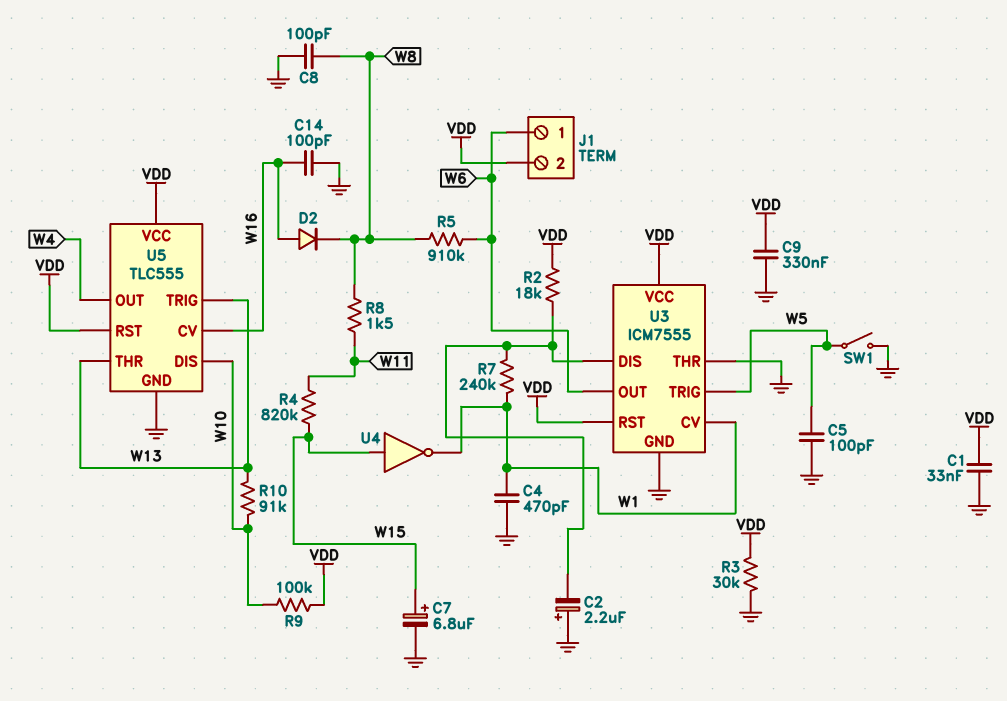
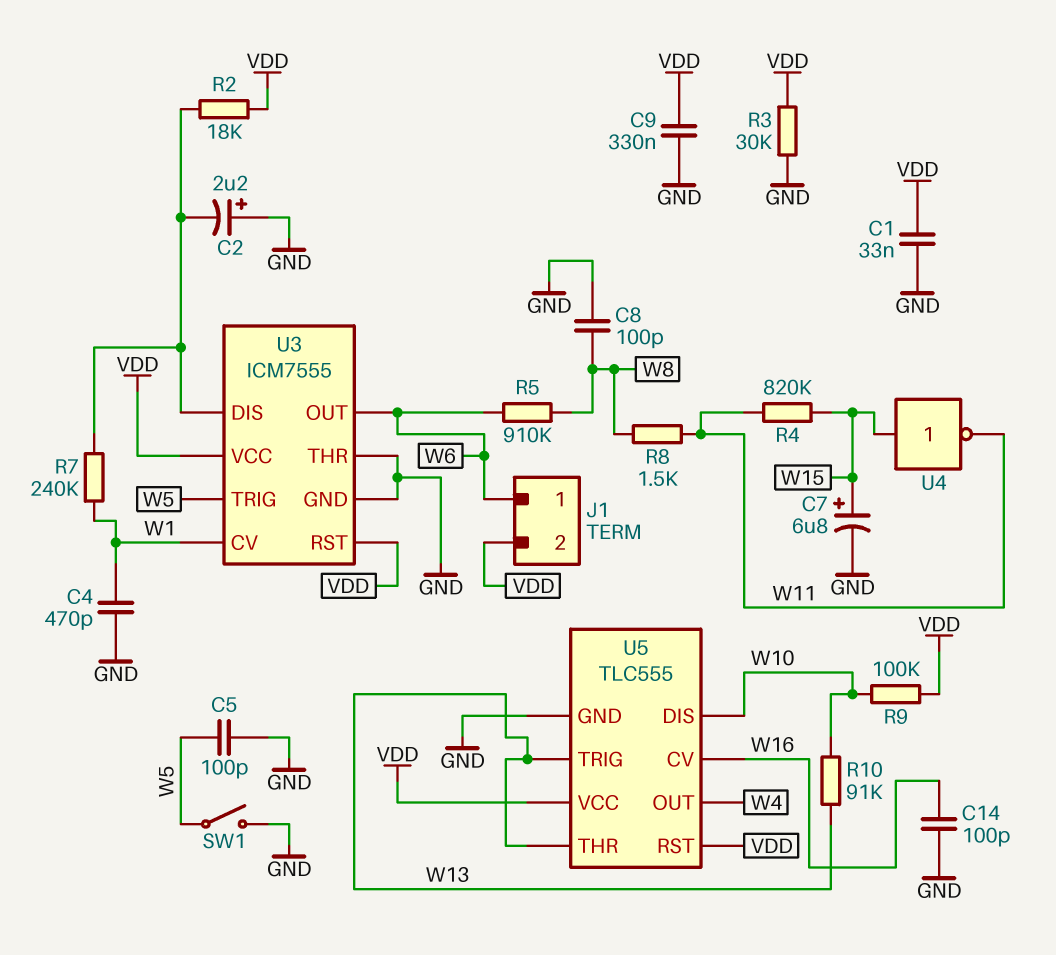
D2: diode (A W16, K W8) -> none
U4: NOT (in W15, out W1) -> NOT (in W15, out W11)

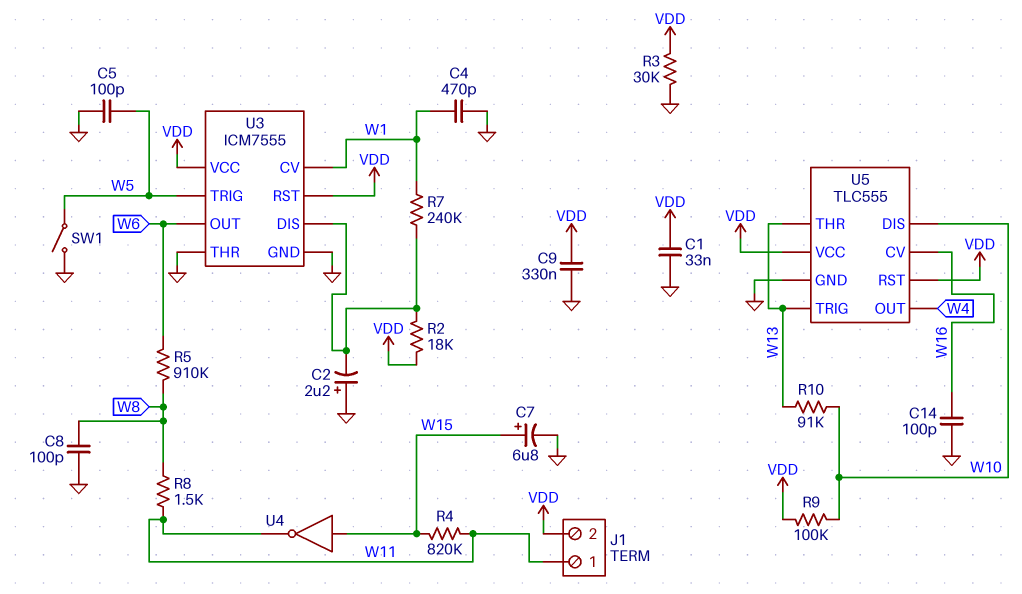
J1 pin 1: W6 -> W11

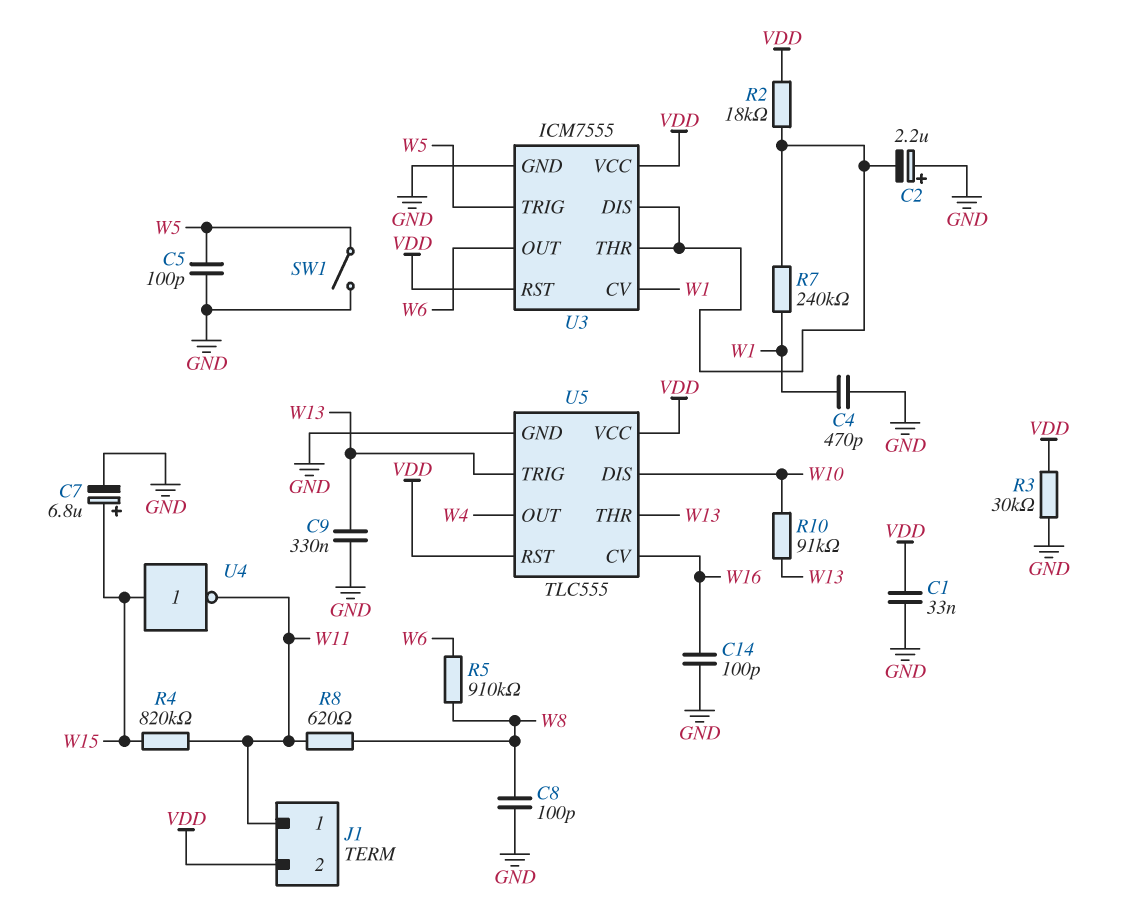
C9: 330nF (GND, VDD) -> 330nF (GND, W13)
R8: 1.5k (W8, W11) -> 620 (W8, W11)
R9: 100k (VDD, W10) -> none
U3 pin THR: GND -> U3/DIS

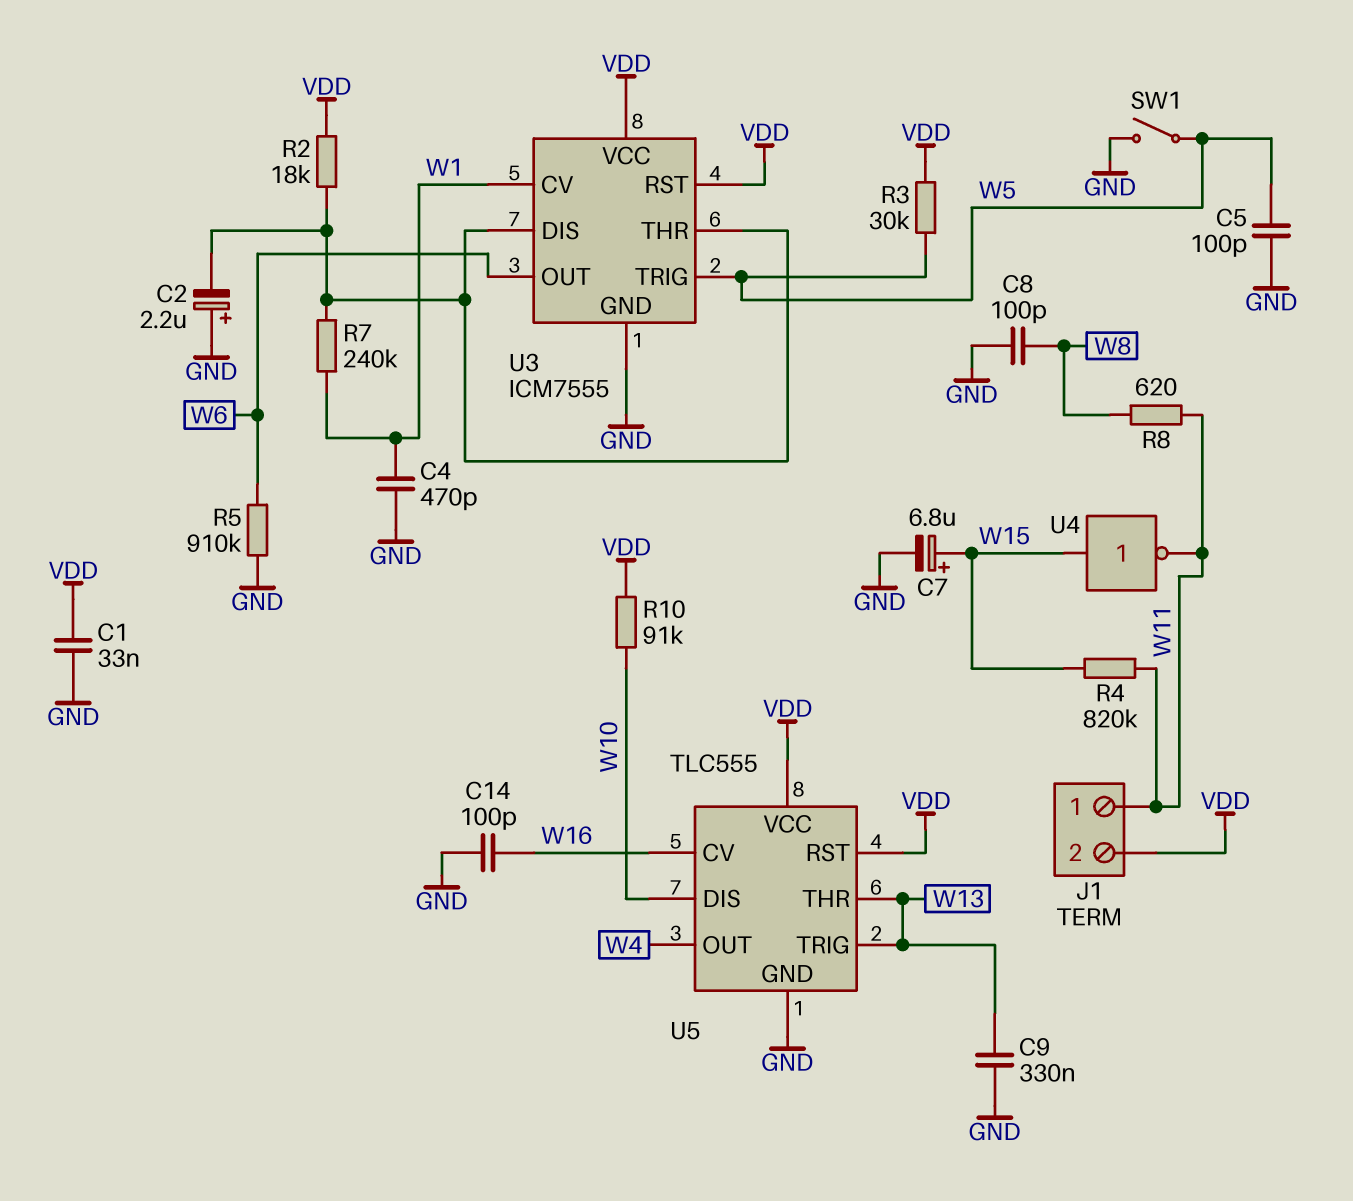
R3: 30k (GND, VDD) -> 30k (VDD, W5)
R5: 910k (W6, W8) -> 910k (GND, W6)
R10: 91k (W10, W13) -> 91k (VDD, W10)

